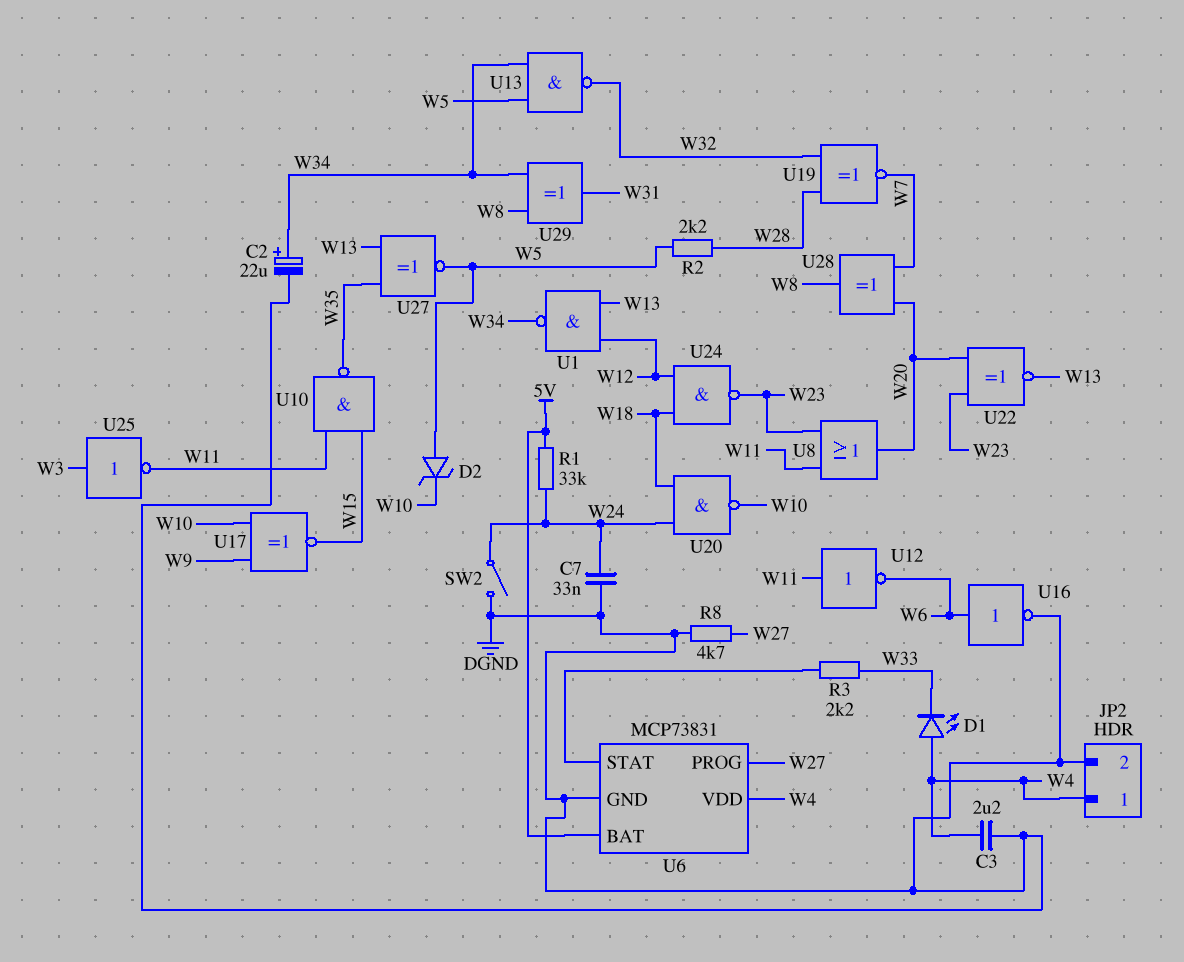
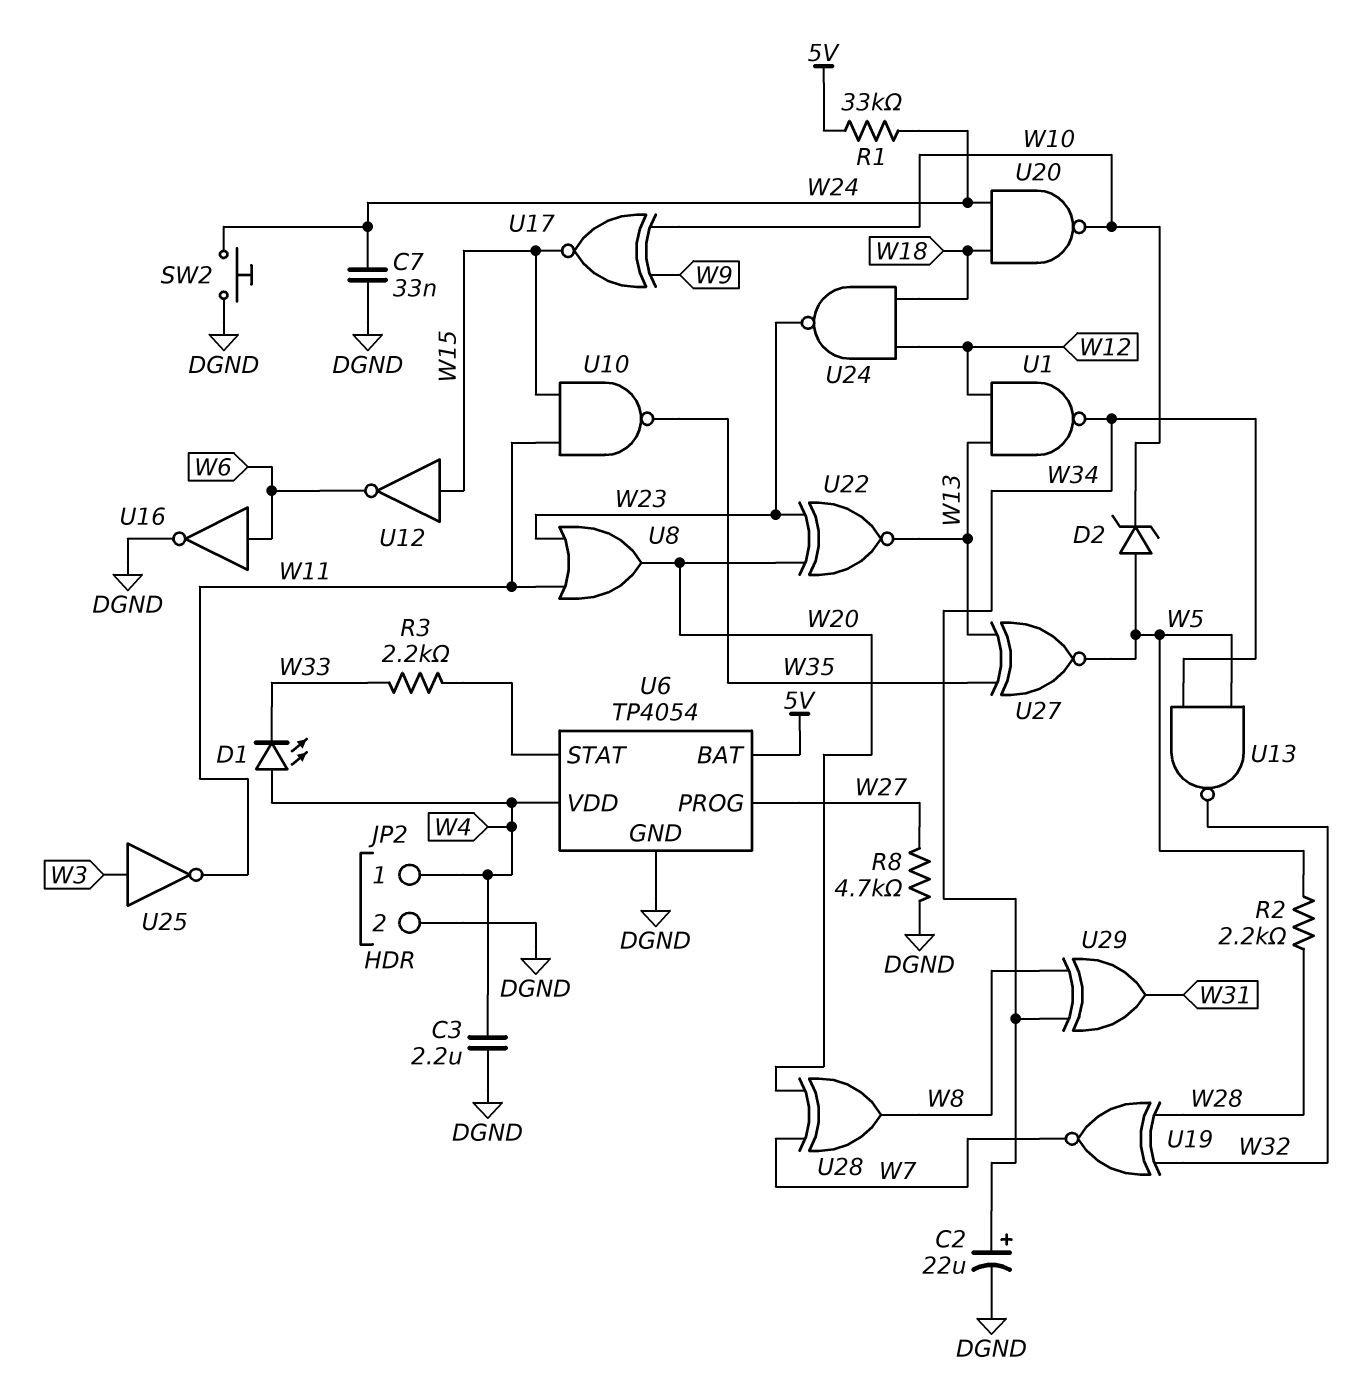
SW2: switch (DGND, W24) -> button (DGND, W24)
U6: MCP73831 -> TP4054
U12: NOT (in W11, out W6) -> NOT (in W15, out W6)

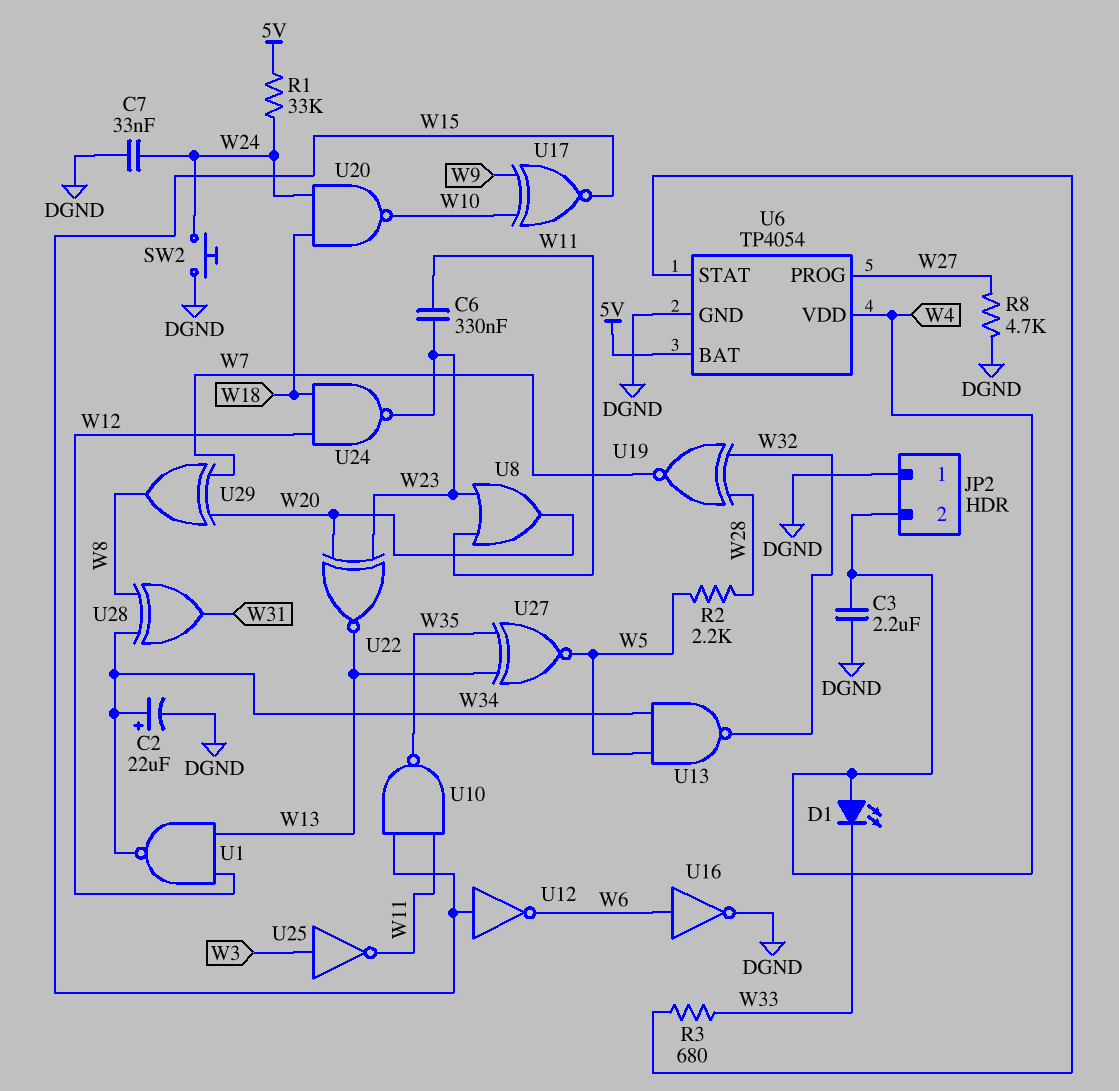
C6: none -> 330nF (W11, W23)
D2: zener (A W5, K W10) -> none
JP2 pin 1: W4 -> DGND
JP2 pin 2: DGND -> W4
R3: 2.2k (U6/STAT, W33) -> 680 (U6/STAT, W33)
U28: XOR (in W7, in W20, out W8) -> XOR (in W8, in W34, out W31)
U29: XOR (in W8, in W34, out W31) -> XOR (in W7, in W20, out W8)

